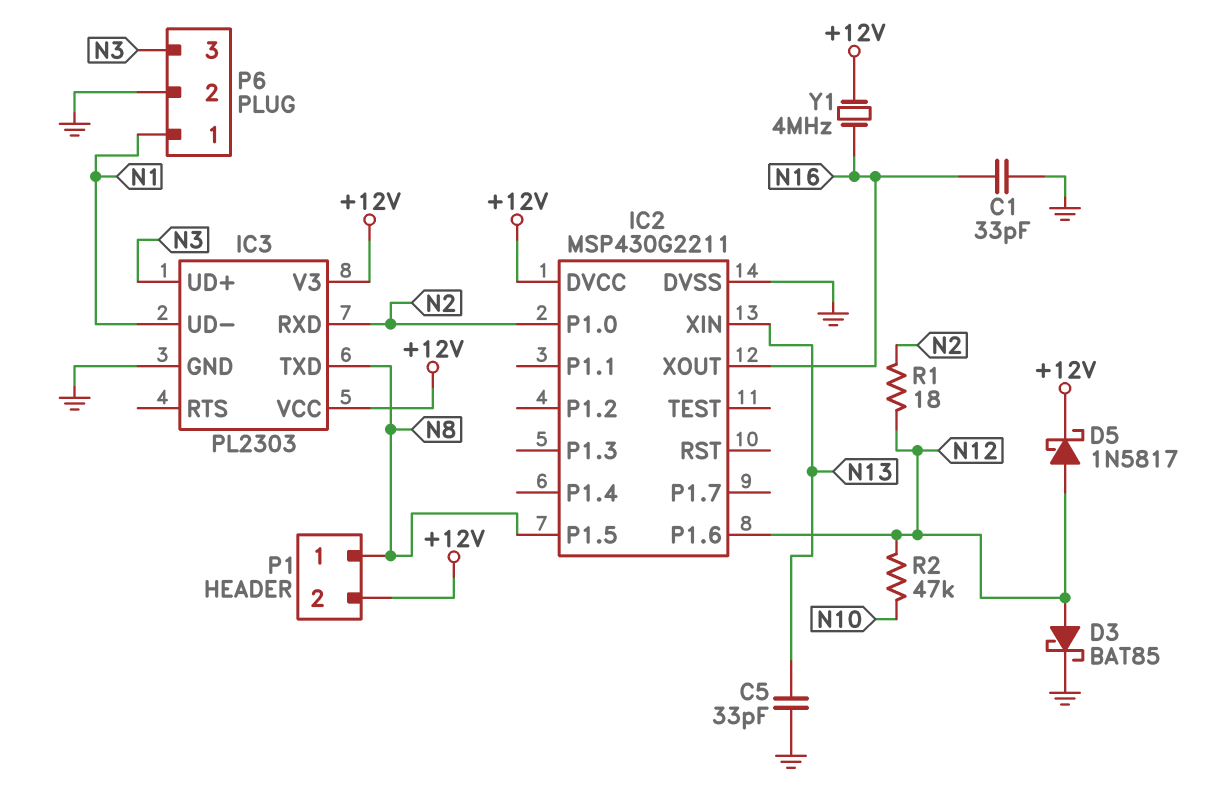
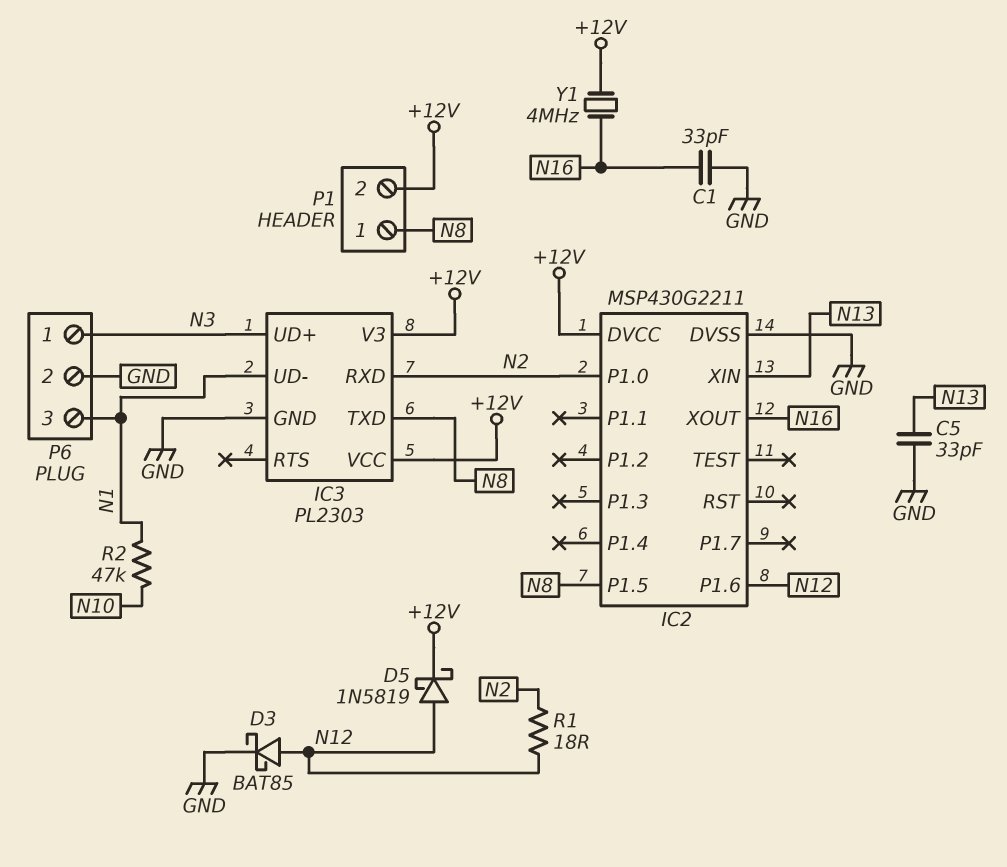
D5: schottky 1N5817 (A N12, K +12V) -> schottky 1N5819 (A N12, K +12V)
P6 pin 1: N1 -> N3
P6 pin 3: N3 -> N1
R2: 47k (N10, N12) -> 47k (N1, N10)

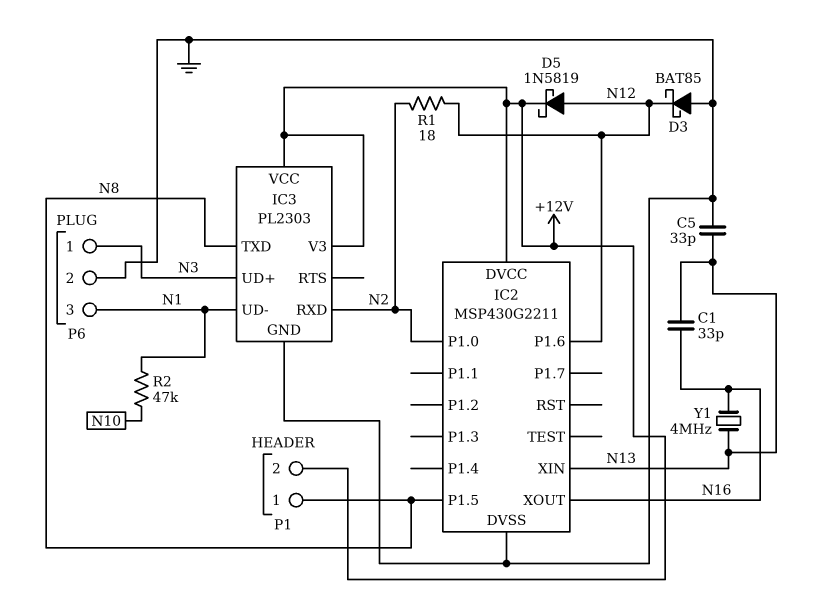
C1: 33pF (GND, N16) -> 33pF (N13, N16)
D3: schottky BAT85 (A N12, K GND) -> schottky BAT85 (A GND, K N12)
Y1: 4MHz (+12V, N16) -> 4MHz (N13, N16)

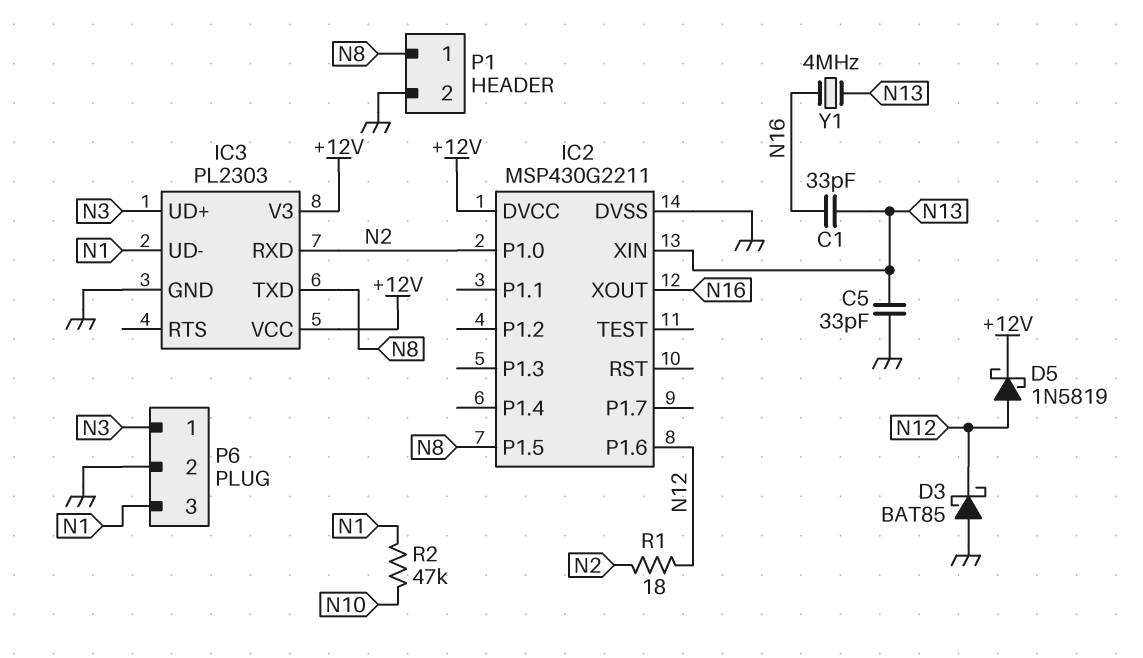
P1 pin 2: +12V -> GND

